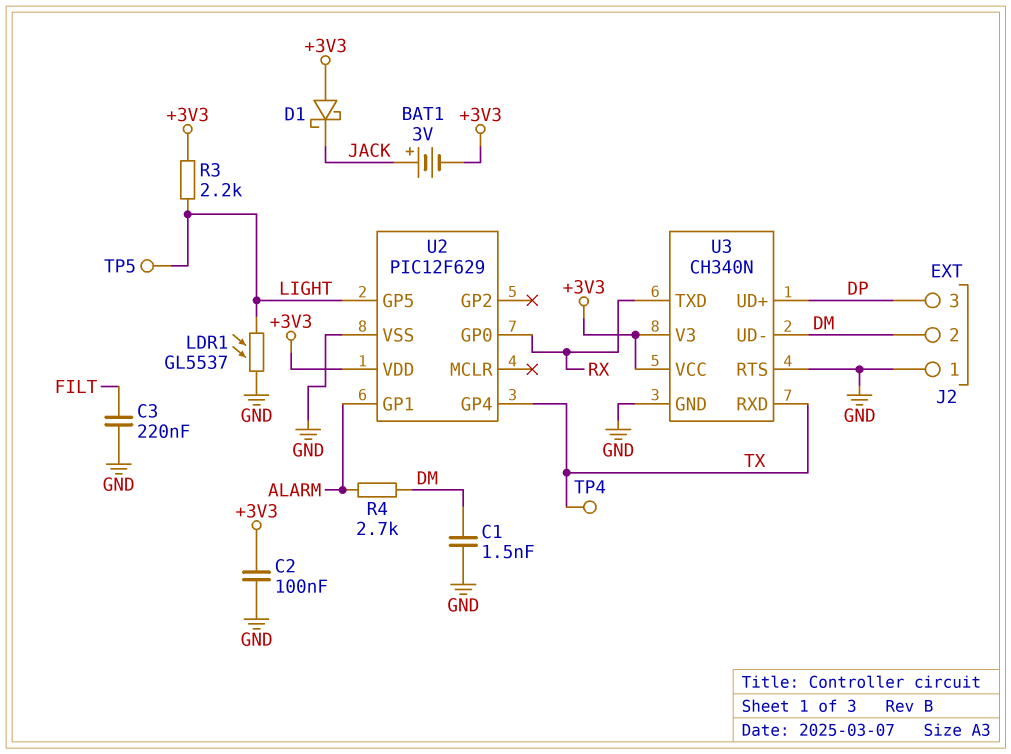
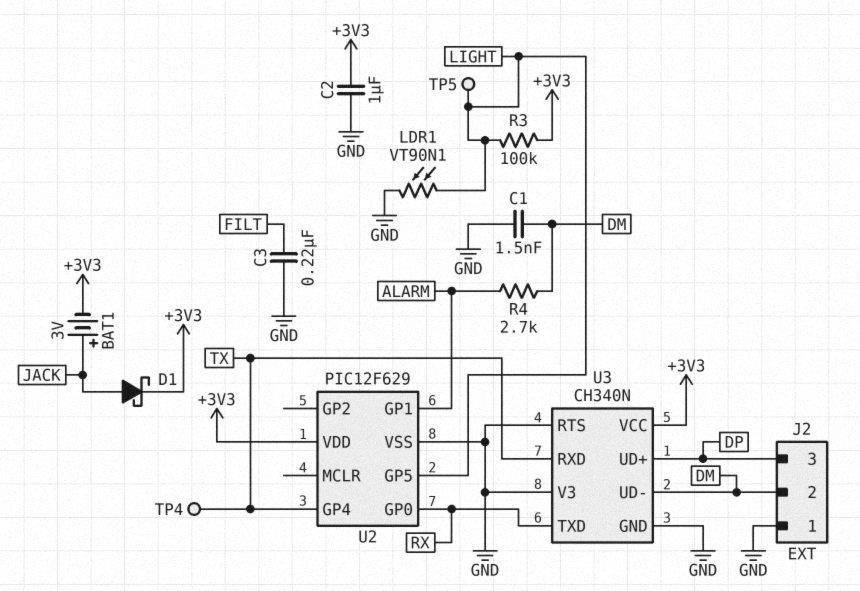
C2: 100nF (+3V3, GND) -> 1uF (+3V3, GND)
D1: schottky (A +3V3, K JACK) -> schottky (A JACK, K +3V3)
LDR1: GL5537 (GND, LIGHT) -> VT90N1 (GND, LIGHT)
R3: 2.2k (+3V3, LIGHT) -> 100k (+3V3, LIGHT)
U3 pin V3: +3V3 -> GND

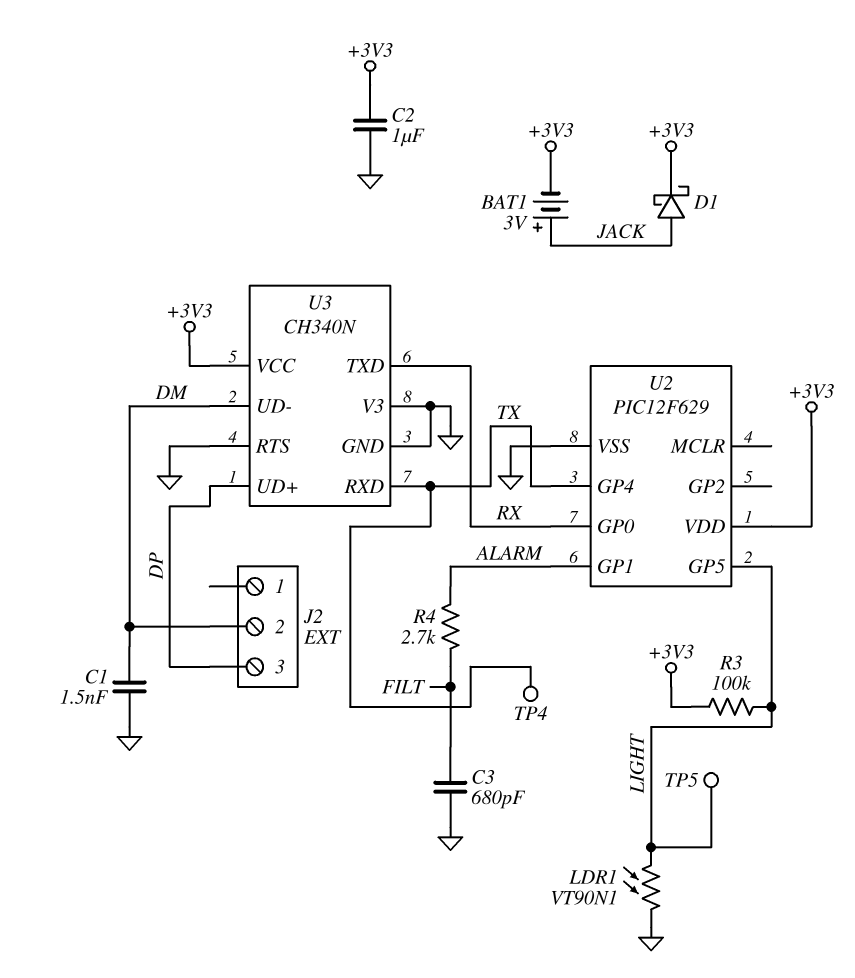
C3: 220nF (FILT, GND) -> 680pF (FILT, GND)
J2 pin 1: GND -> none
R4: 2.7k (ALARM, DM) -> 2.7k (ALARM, FILT)

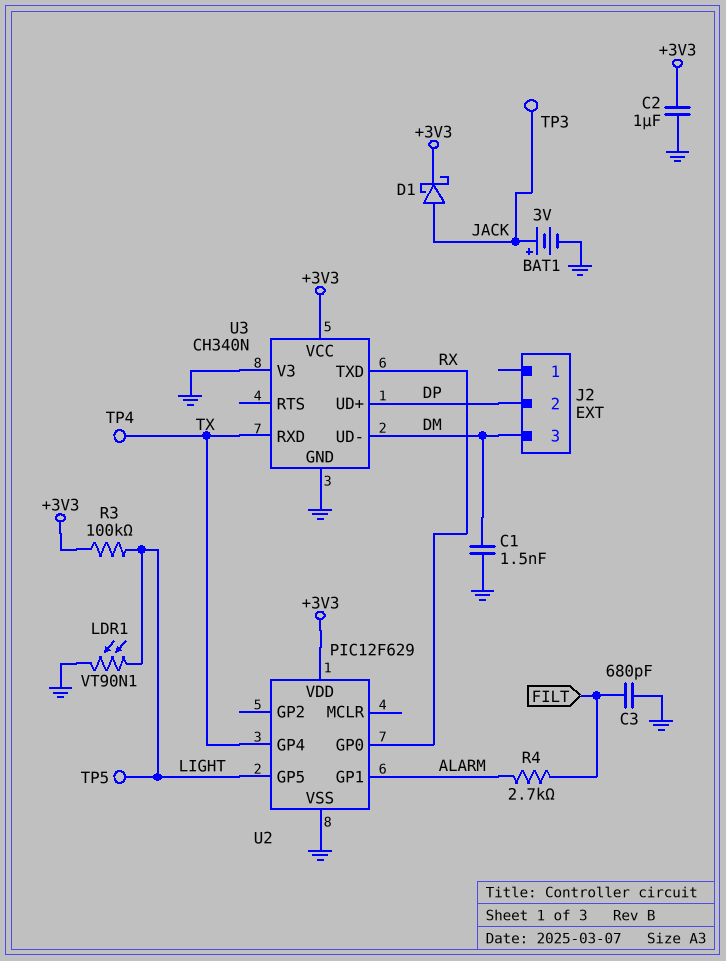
BAT1: 3V (plus JACK, minus +3V3) -> 3V (plus JACK, minus GND)
J2 pin 2: DM -> DP
J2 pin 3: DP -> DM
TP3: none -> test point (JACK)
U3 pin RTS: GND -> none

